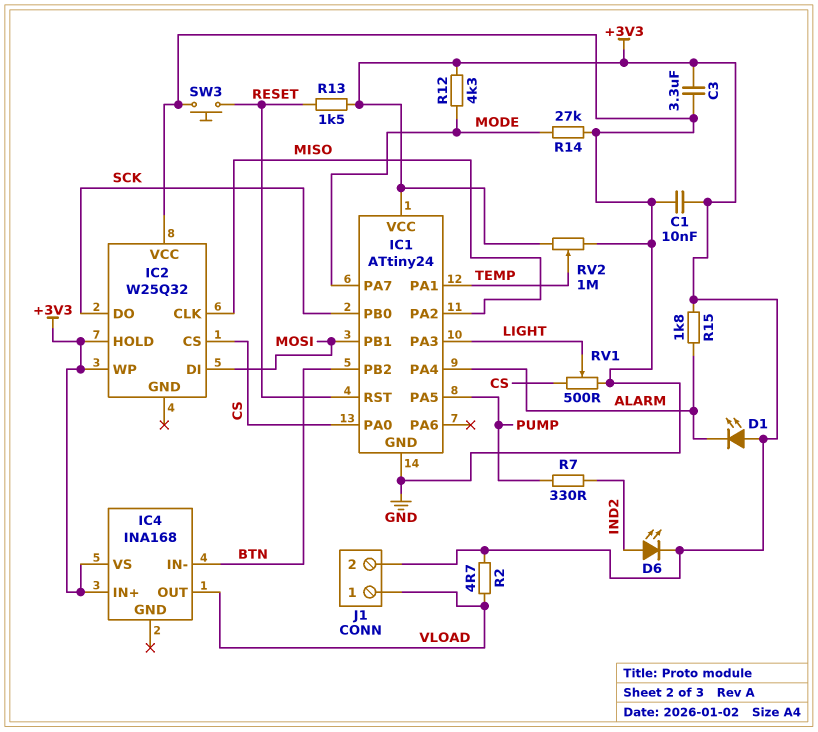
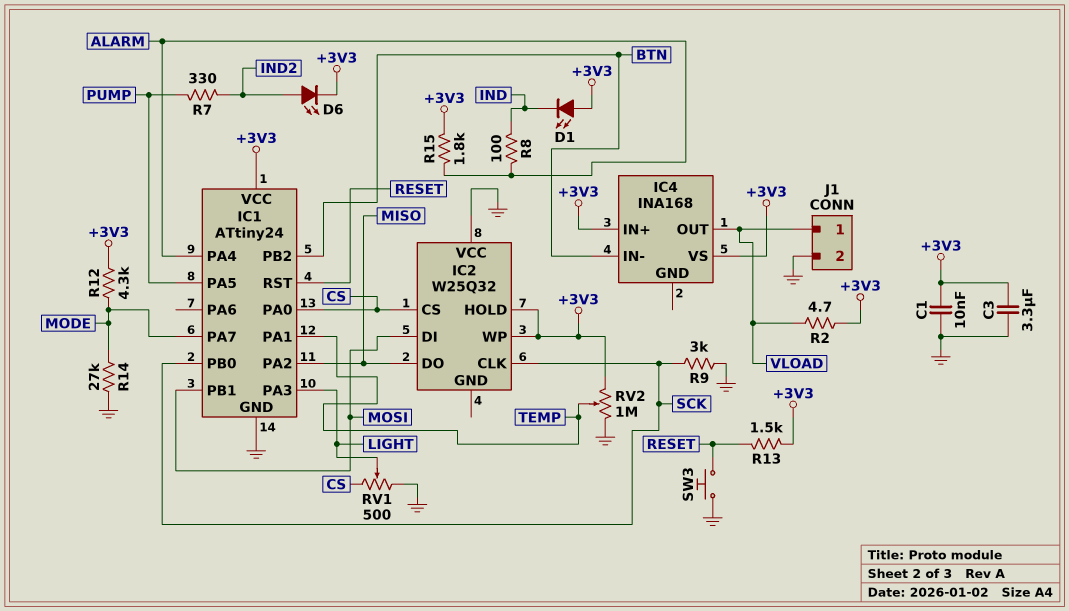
D1: LED (A +3V3, K ALARM) -> LED (A +3V3, K IND)
IC2 pin CLK: MISO -> SCK
IC2 pin DO: SCK -> MISO
J1 pin 2: +3V3 -> GND
R8: none -> 100 (ALARM, IND)
R9: none -> 3k (GND, SCK)

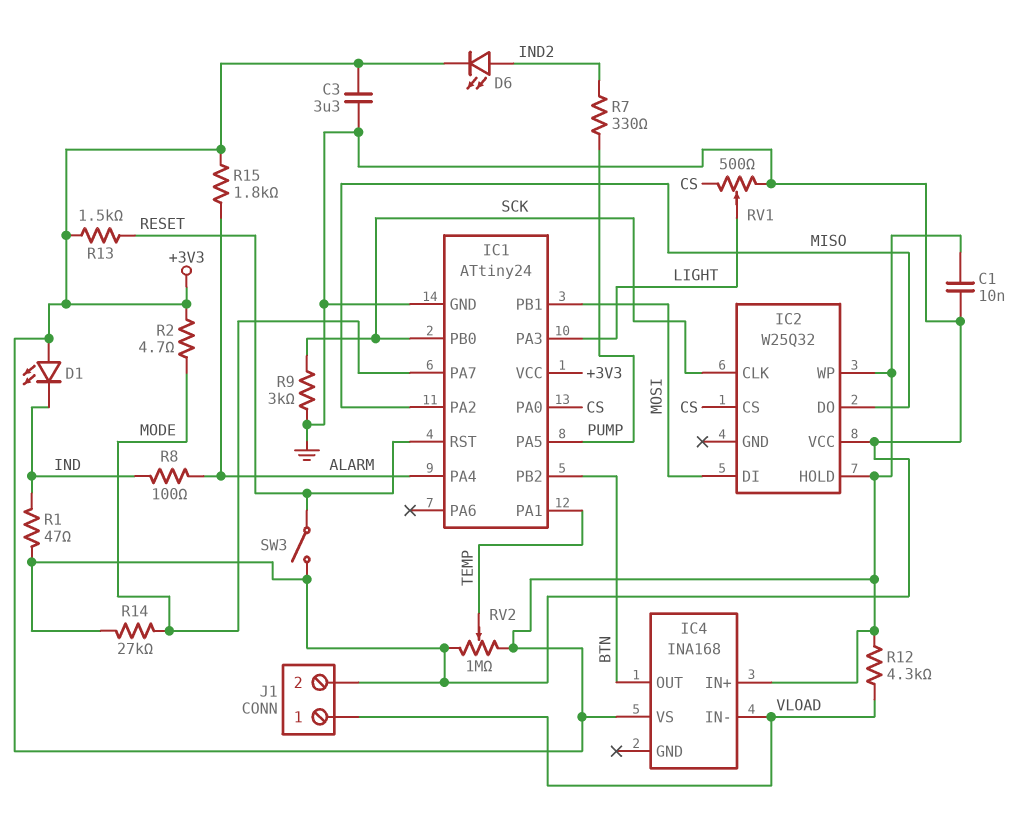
IC4 pin IN-: BTN -> VLOAD
IC4 pin OUT: VLOAD -> BTN
R1: none -> 47 (GND, IND)
R2: 4.7 (+3V3, VLOAD) -> 4.7 (+3V3, MODE)
R12: 4.3k (+3V3, MODE) -> 4.3k (+3V3, VLOAD)
SW3: button (GND, RESET) -> switch (GND, RESET)

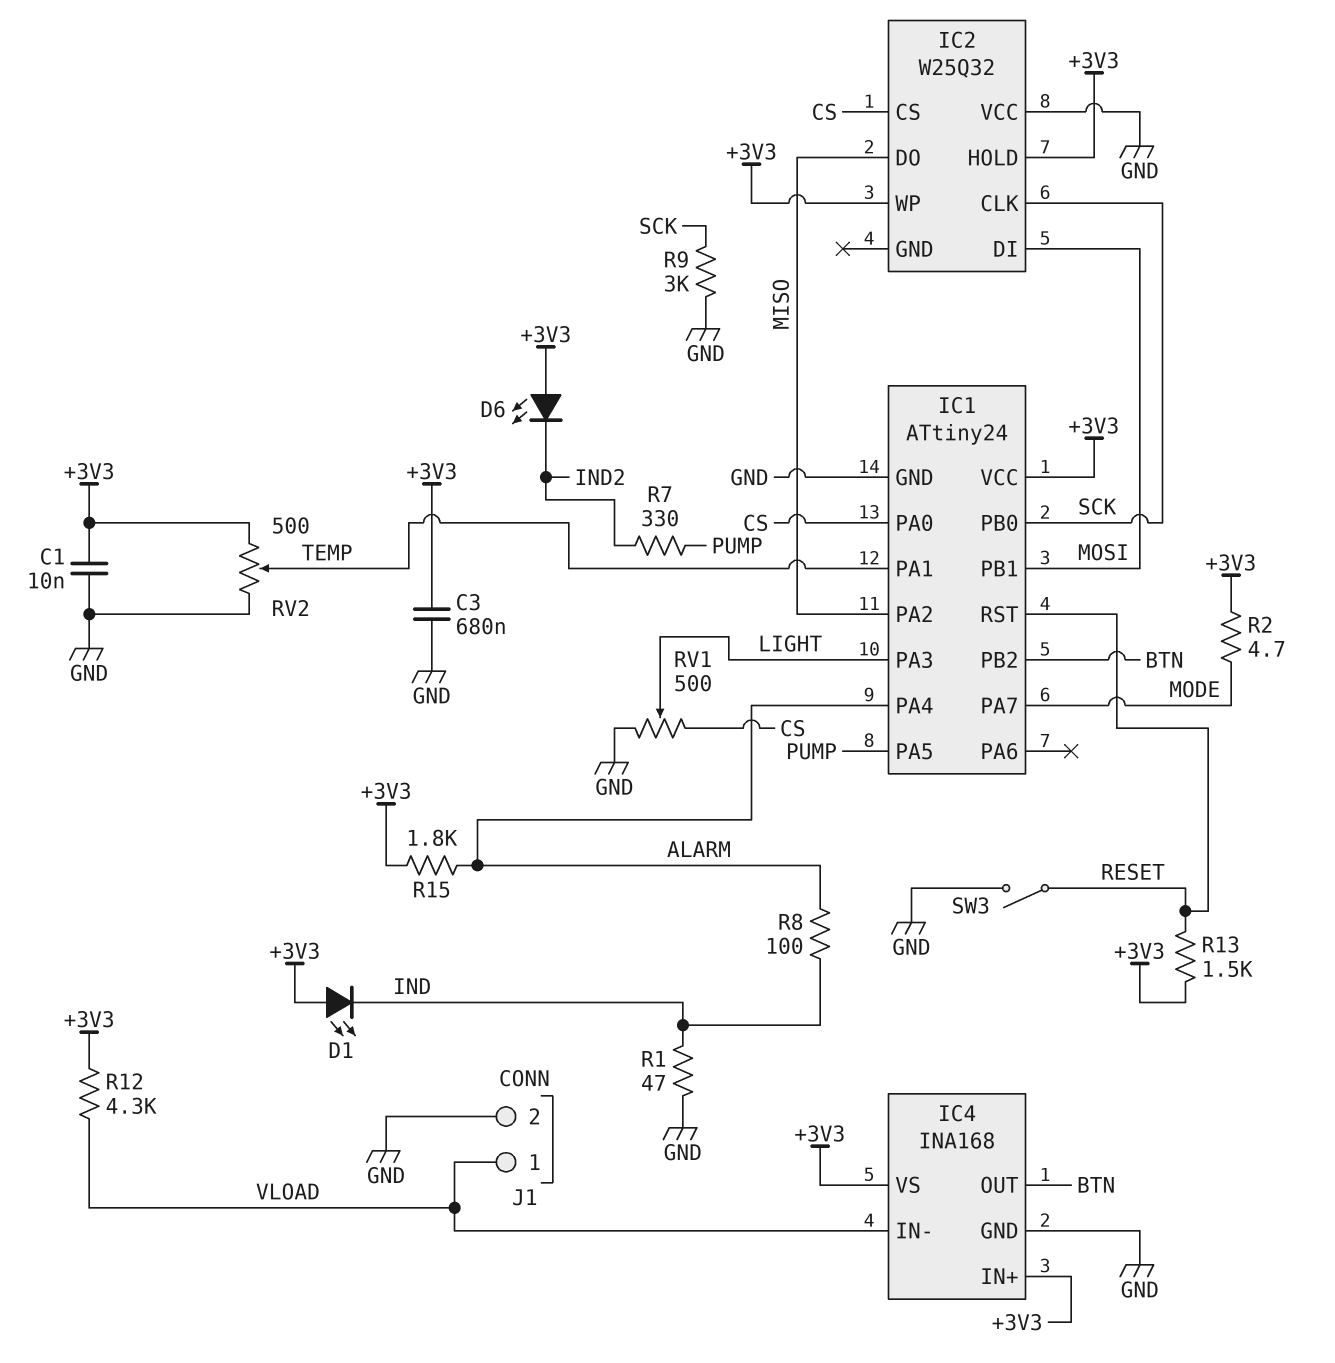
C3: 3.3uF (+3V3, GND) -> 680nF (+3V3, GND)
D6: LED (A IND2, K +3V3) -> LED (A +3V3, K IND2)
IC4 pin GND: none -> GND
R14: 27k (GND, MODE) -> none
RV2: 1M (+3V3, GND, wiper TEMP) -> 500 (+3V3, GND, wiper TEMP)

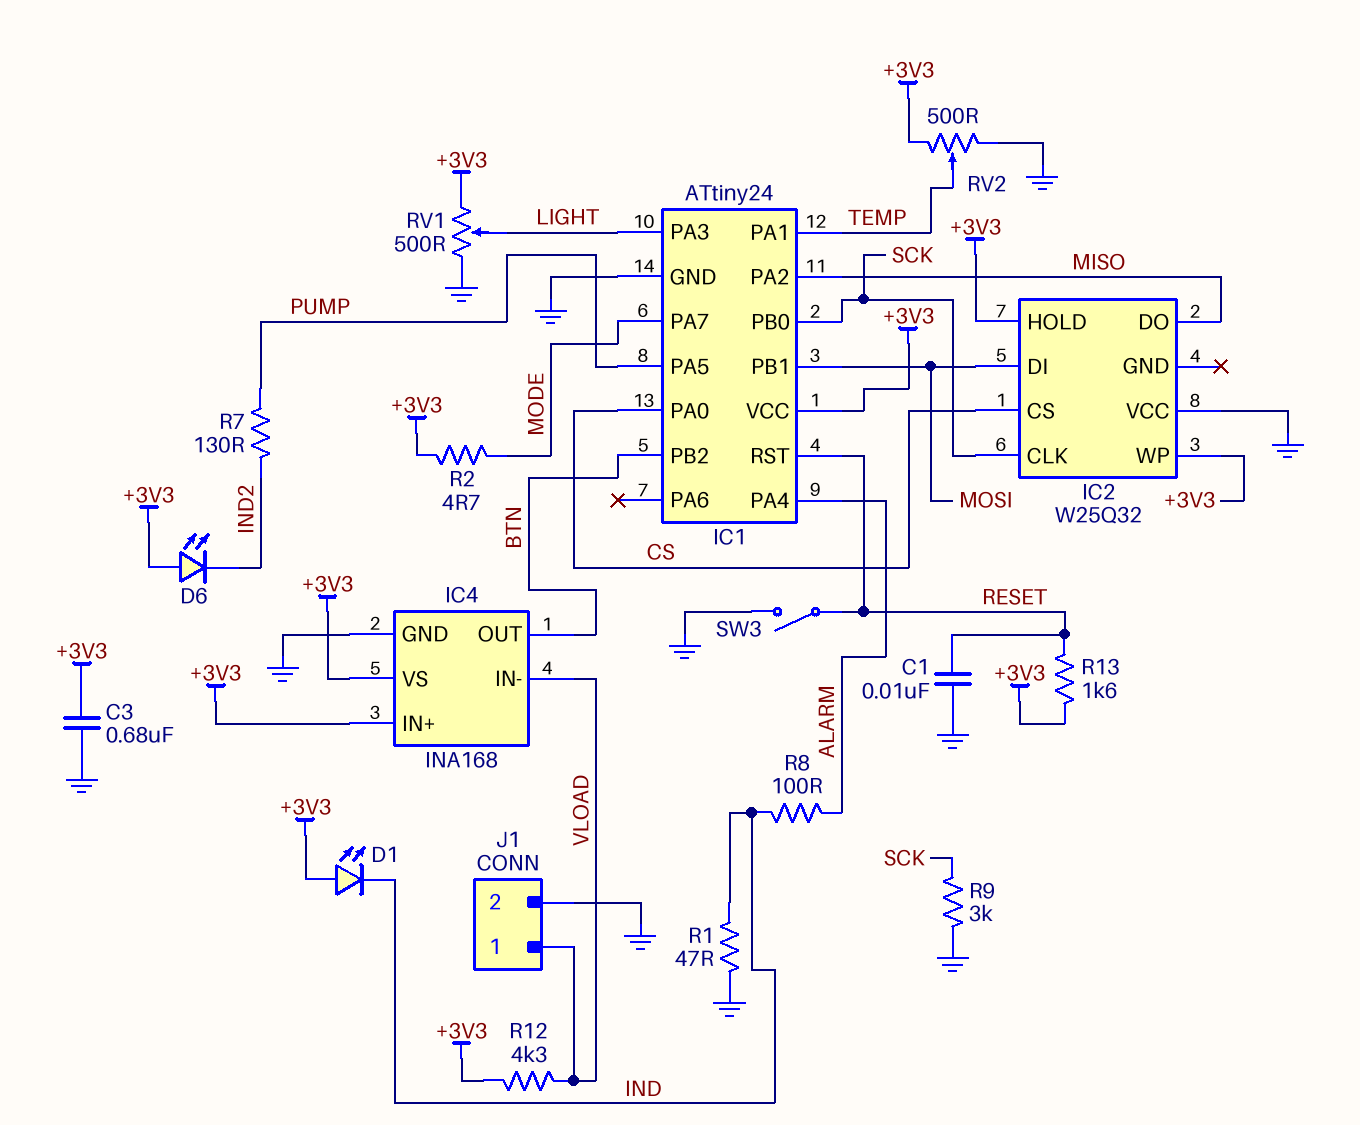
C1: 10nF (+3V3, GND) -> 10nF (GND, RESET)
R7: 330 (IND2, PUMP) -> 130 (IND2, PUMP)
R13: 1.5k (+3V3, RESET) -> 1.6k (+3V3, RESET)
R15: 1.8k (+3V3, ALARM) -> none
RV1: 500 (CS, GND, wiper LIGHT) -> 500 (+3V3, GND, wiper LIGHT)

